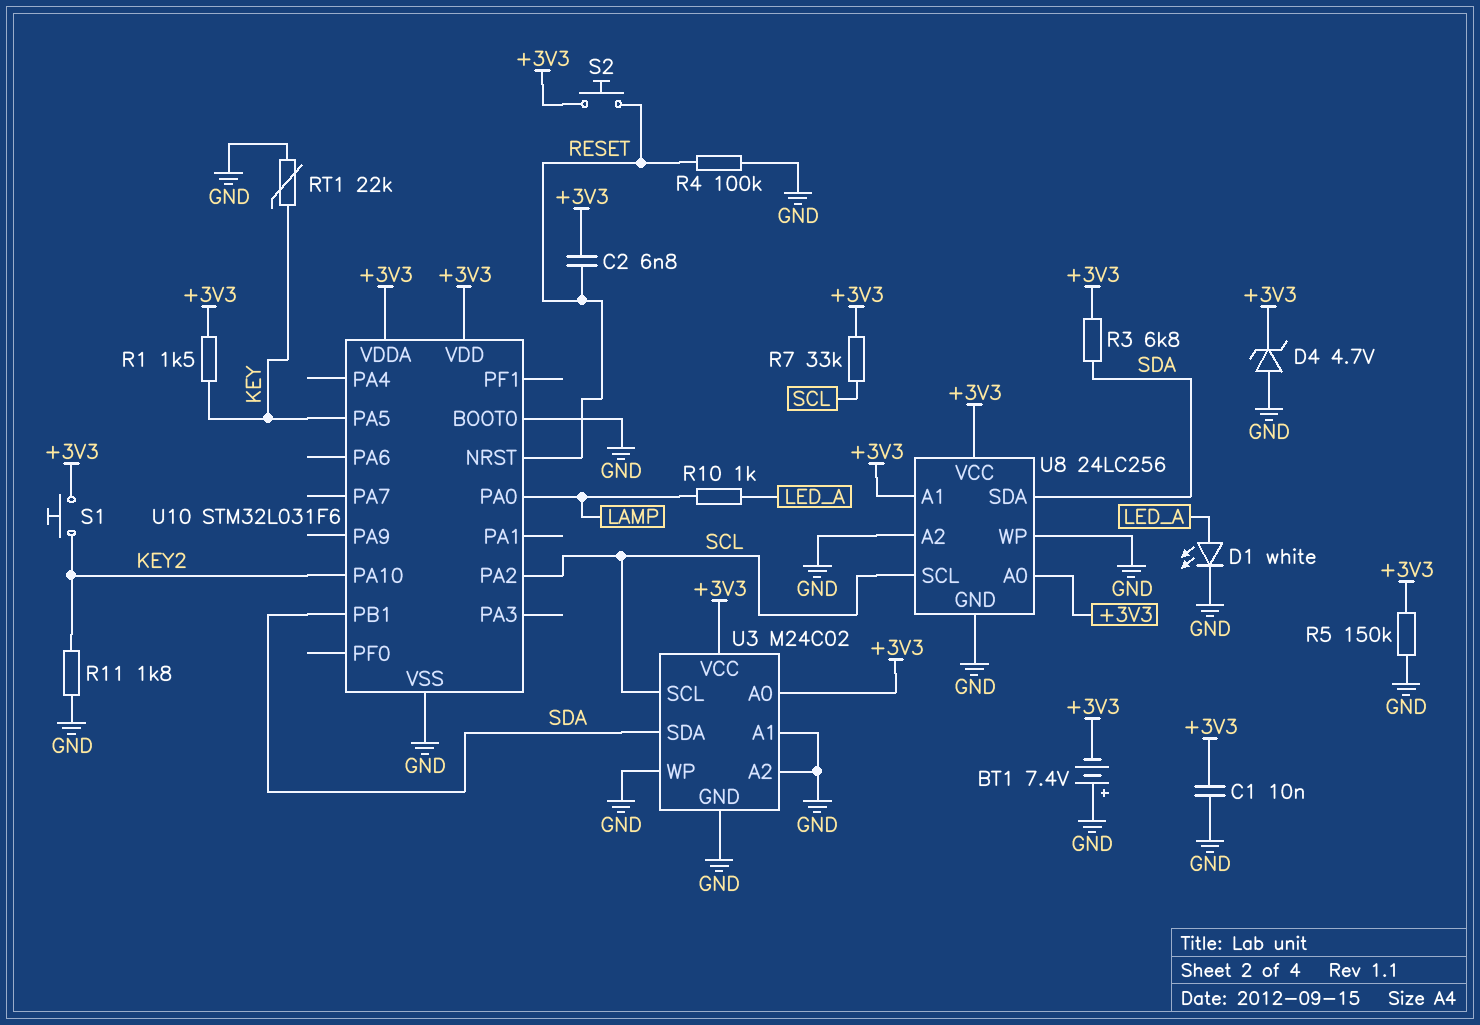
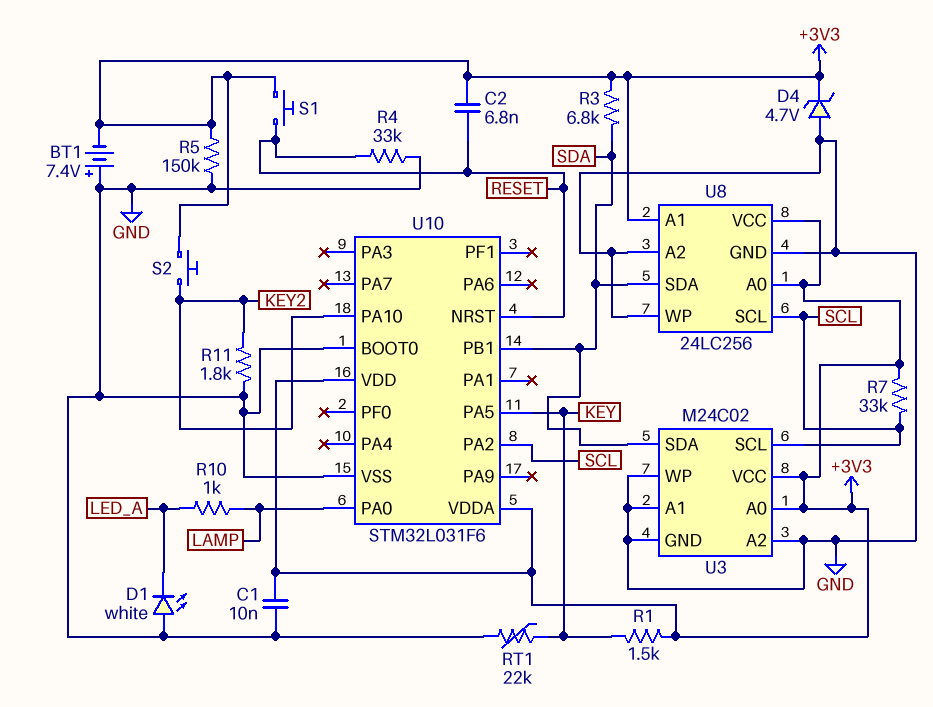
D1: LED white (A LED_A, K GND) -> LED white (A GND, K LED_A)
R4: 100k (GND, RESET) -> 33k (GND, RESET)
S1: button (+3V3, KEY2) -> button (+3V3, RESET)
S2: button (+3V3, RESET) -> button (+3V3, KEY2)

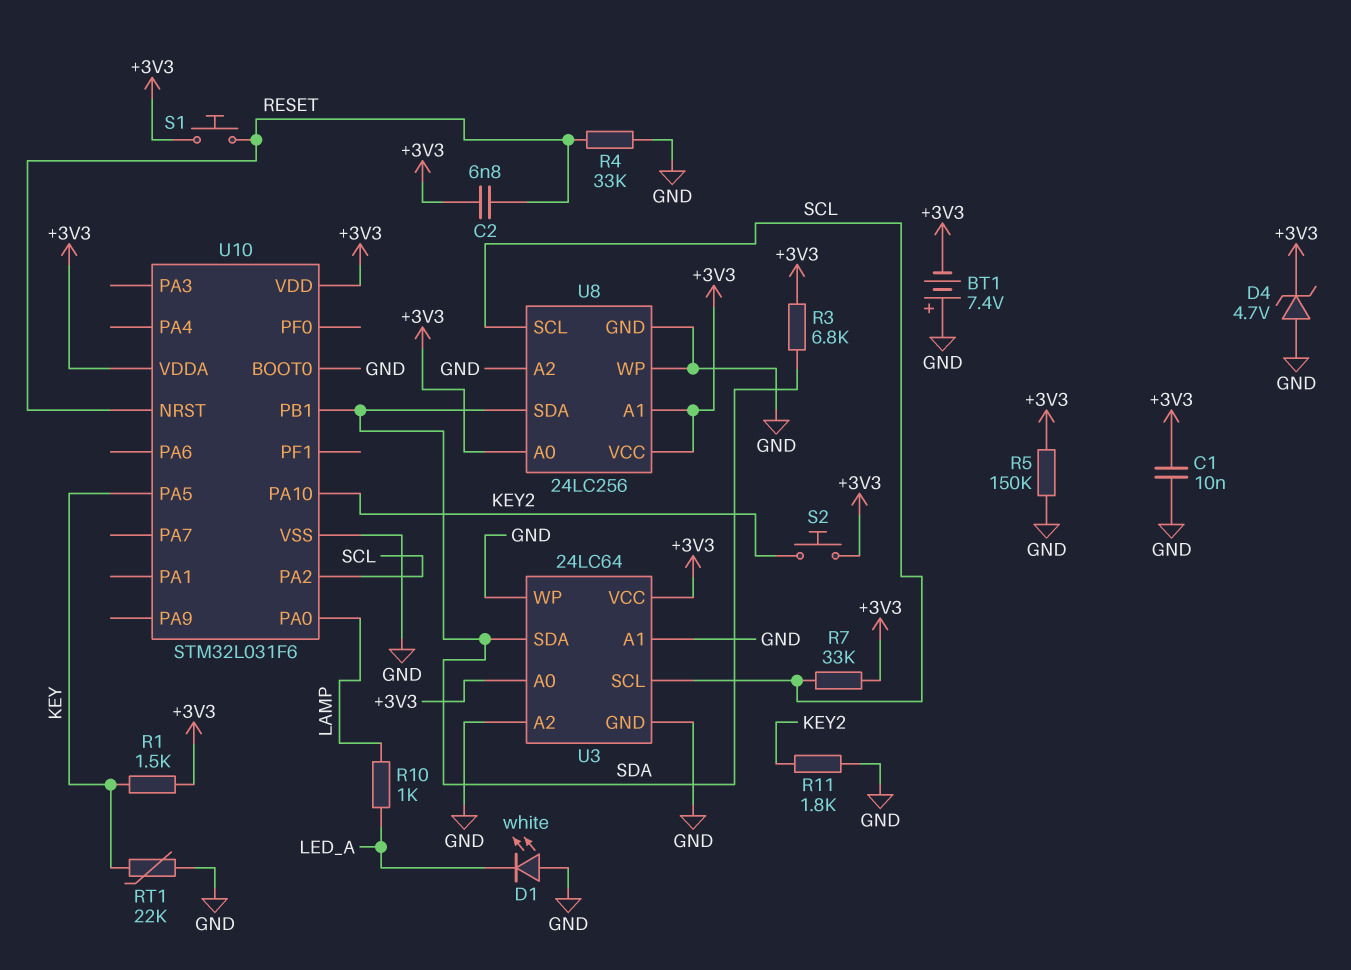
U3: M24C02 -> 24LC64

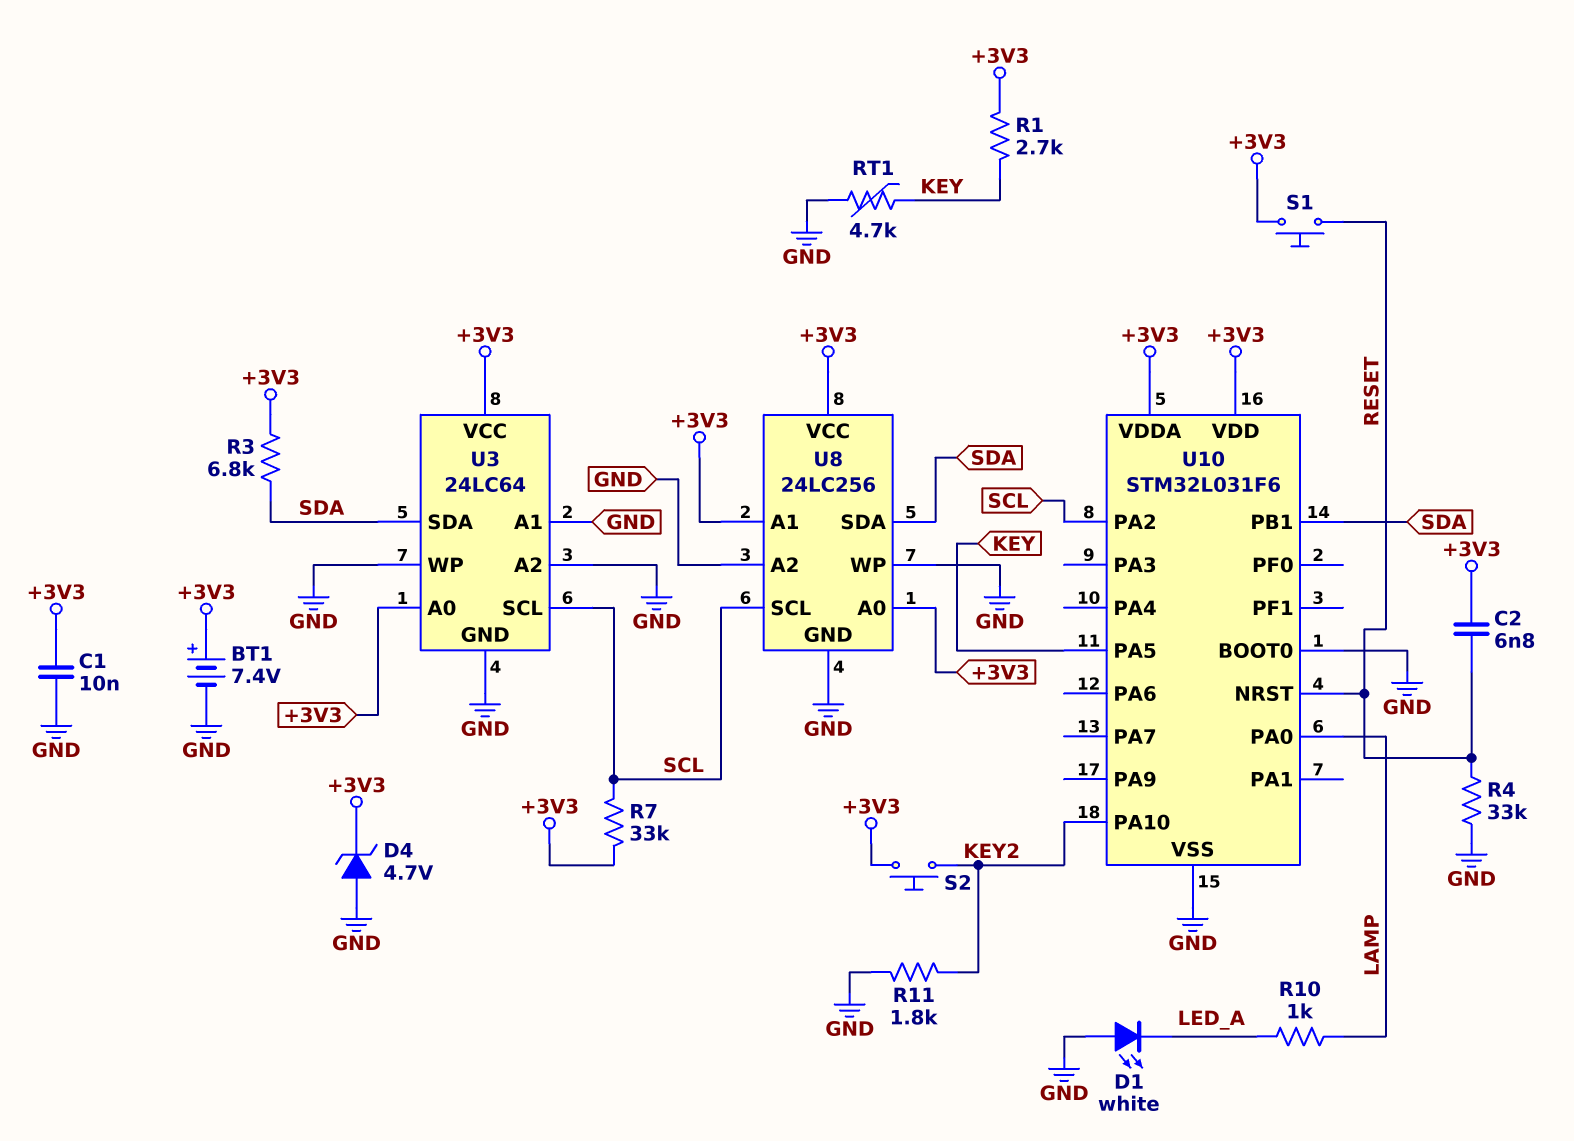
BT1: 7.4V (plus GND, minus +3V3) -> 7.4V (plus +3V3, minus GND)
R1: 1.5k (+3V3, KEY) -> 2.7k (+3V3, KEY)
R5: 150k (+3V3, GND) -> none
RT1: 22k (GND, KEY) -> 4.7k (GND, KEY)

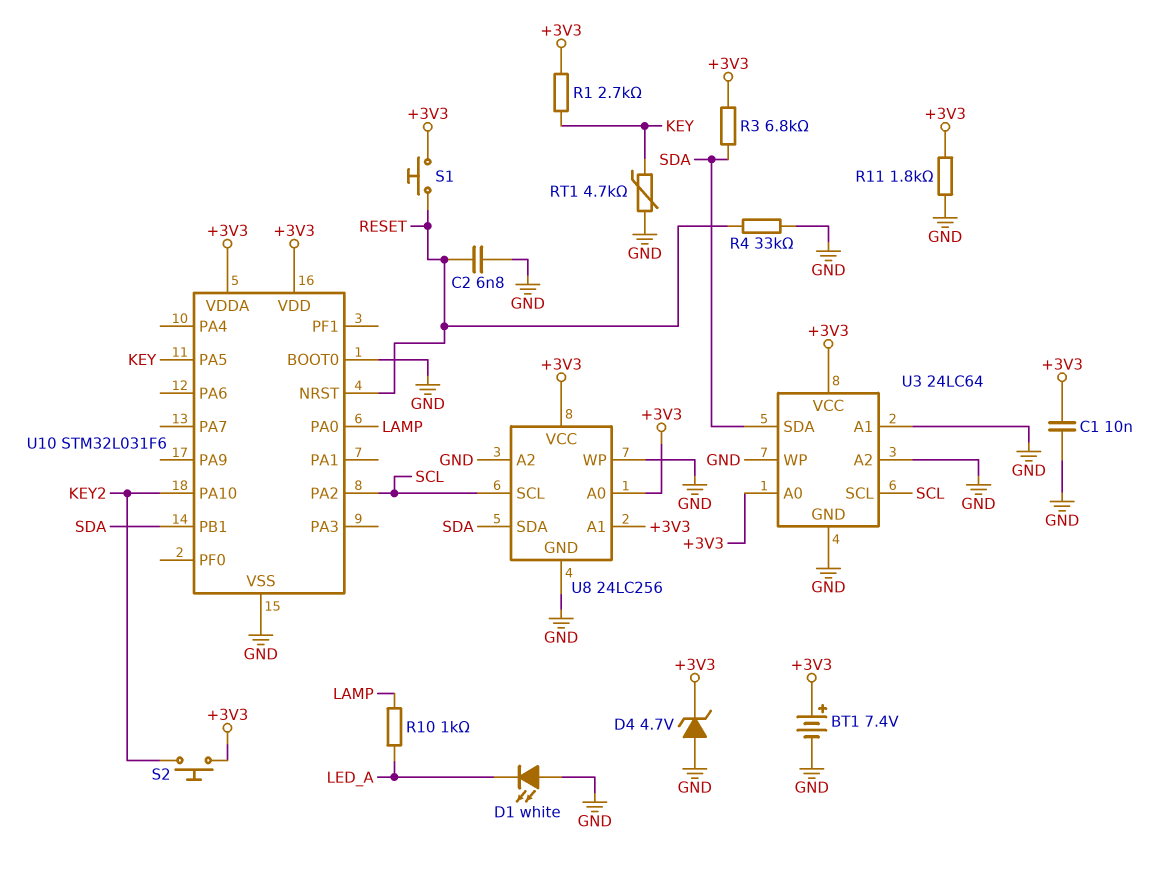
C2: 6.8nF (+3V3, RESET) -> 6.8nF (GND, RESET)
R7: 33k (+3V3, SCL) -> none
R11: 1.8k (GND, KEY2) -> 1.8k (+3V3, GND)

